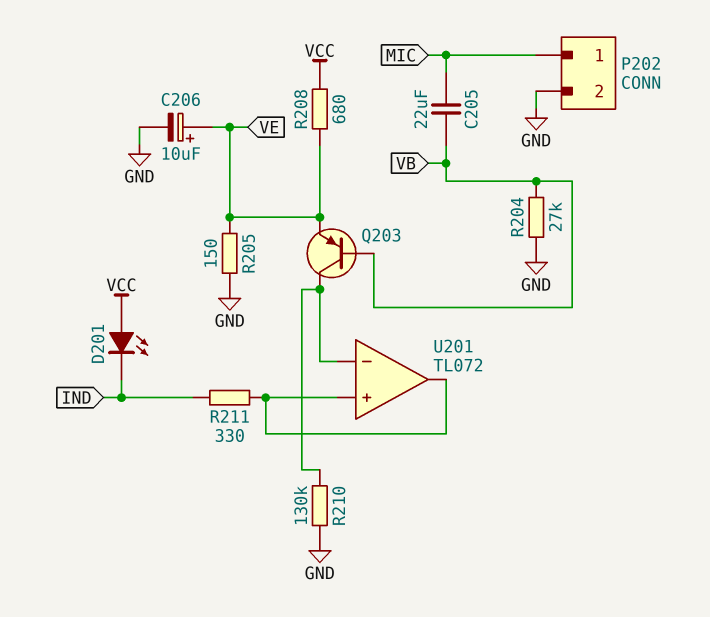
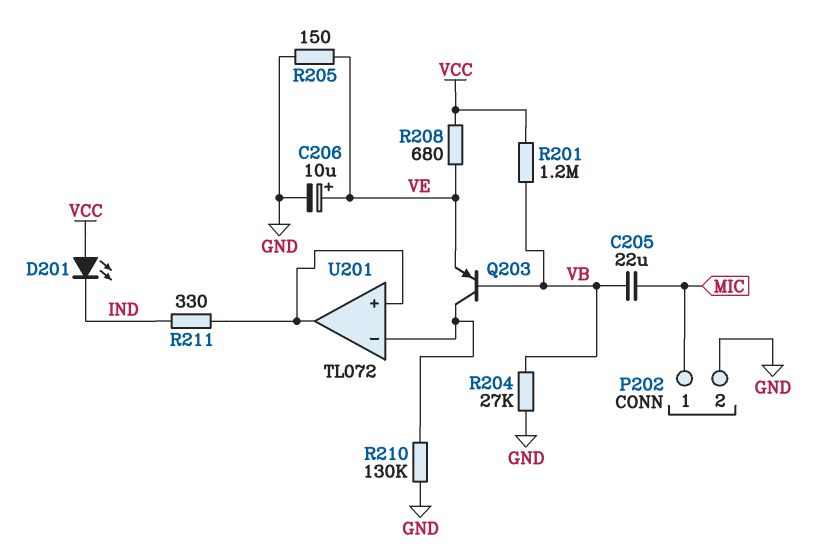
R201: none -> 1.2M (VB, VCC)

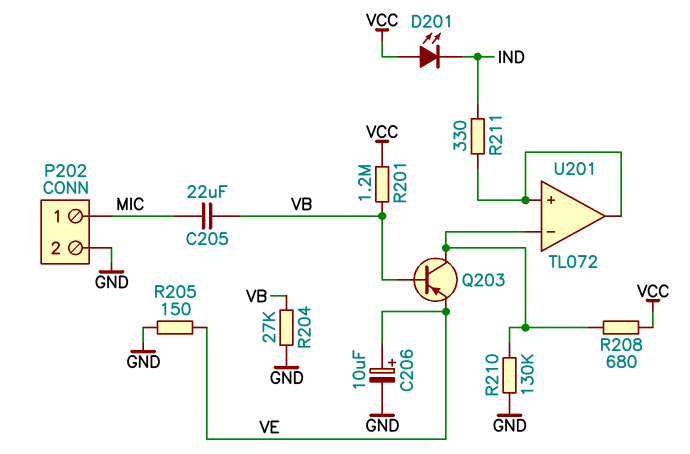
R208: 680 (VCC, VE) -> 680 (U201/in-, VCC)

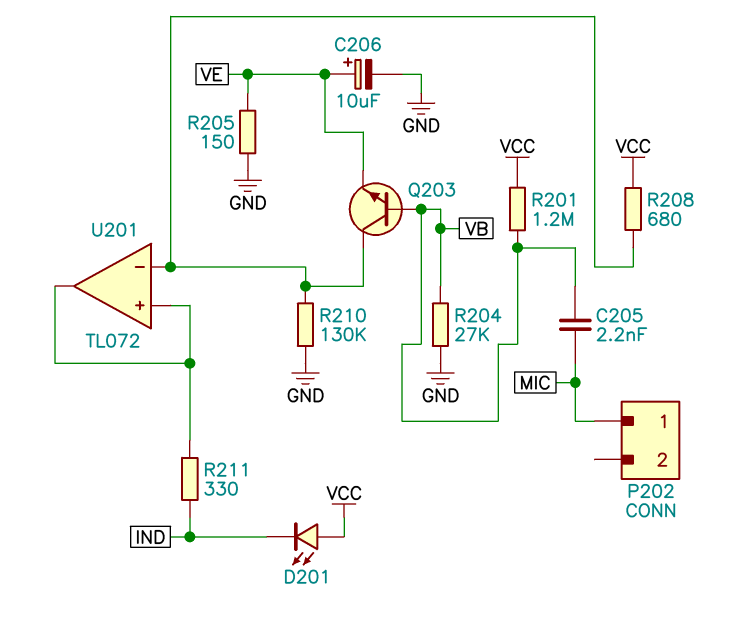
C205: 22uF (MIC, VB) -> 2.2nF (MIC, VB)
P202 pin 2: GND -> none
Q203: PNP (B VB, C U201/in-, E VE) -> NPN (B VB, C U201/in-, E VE)

